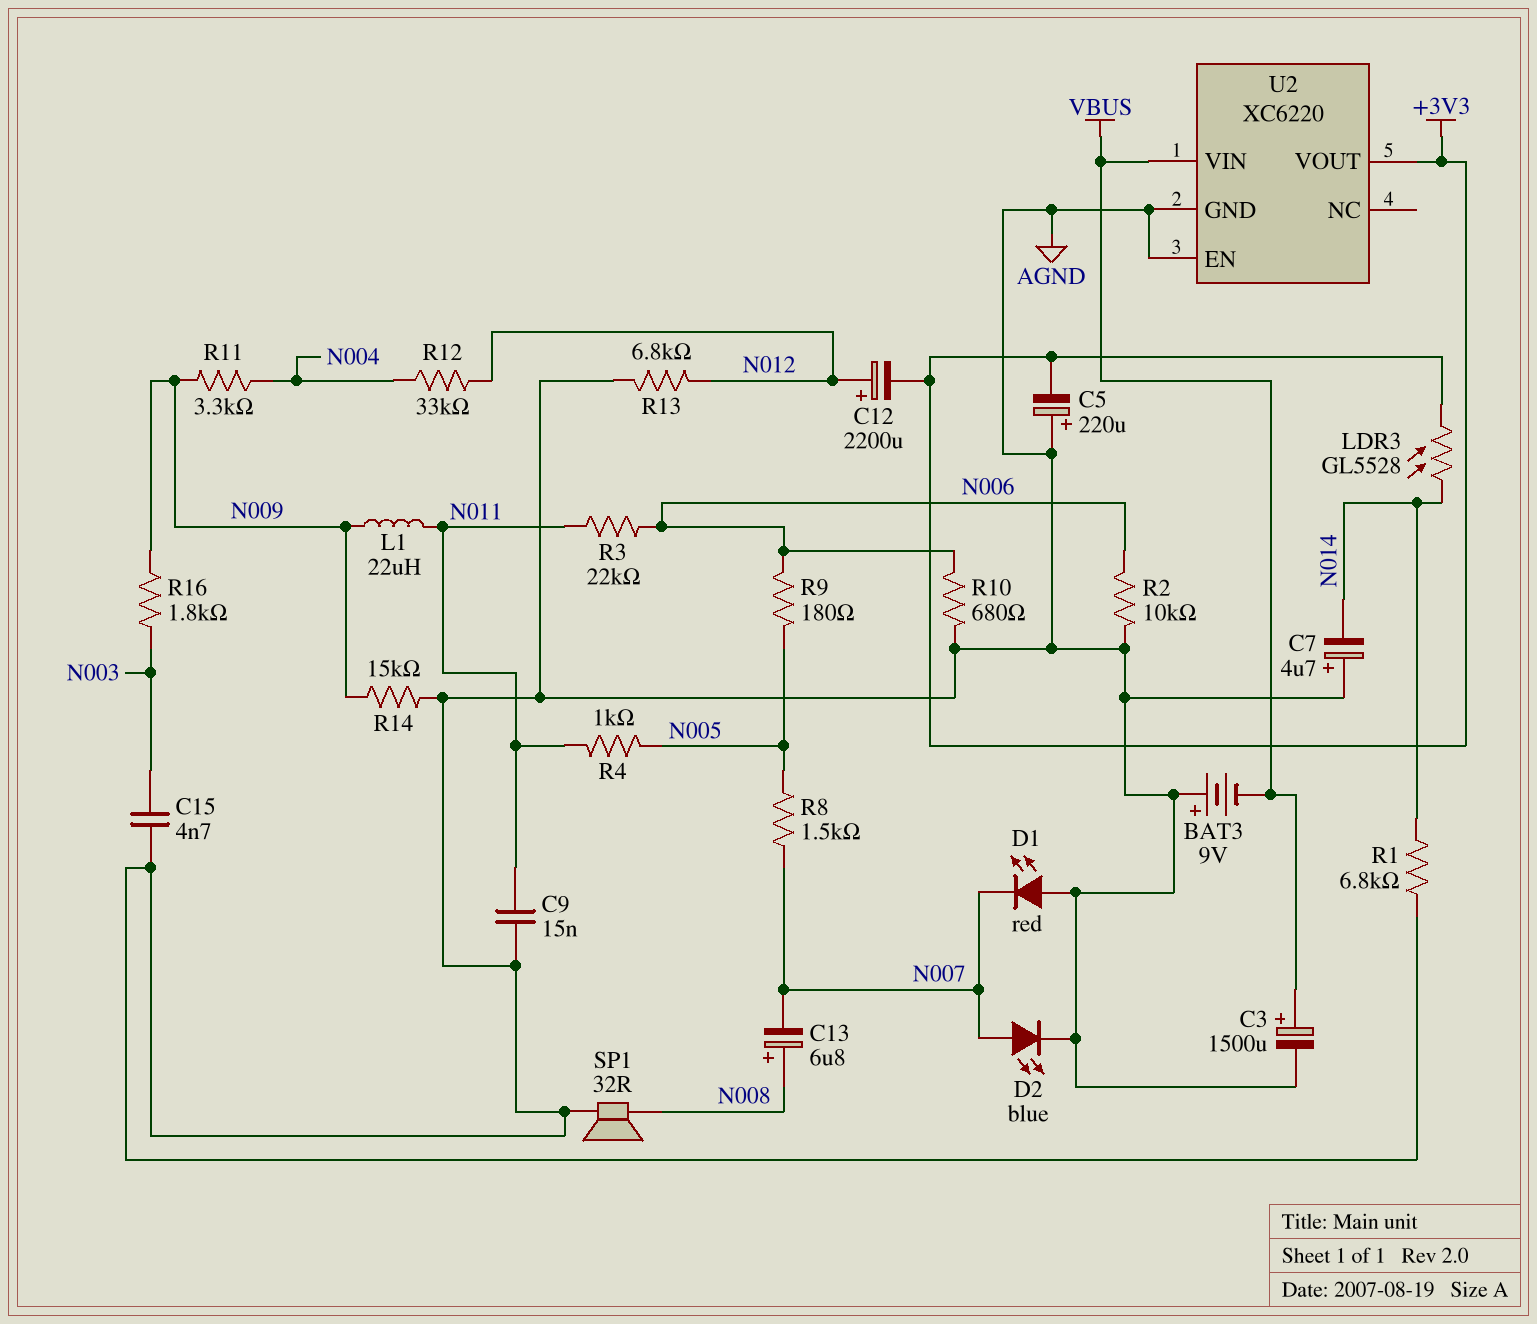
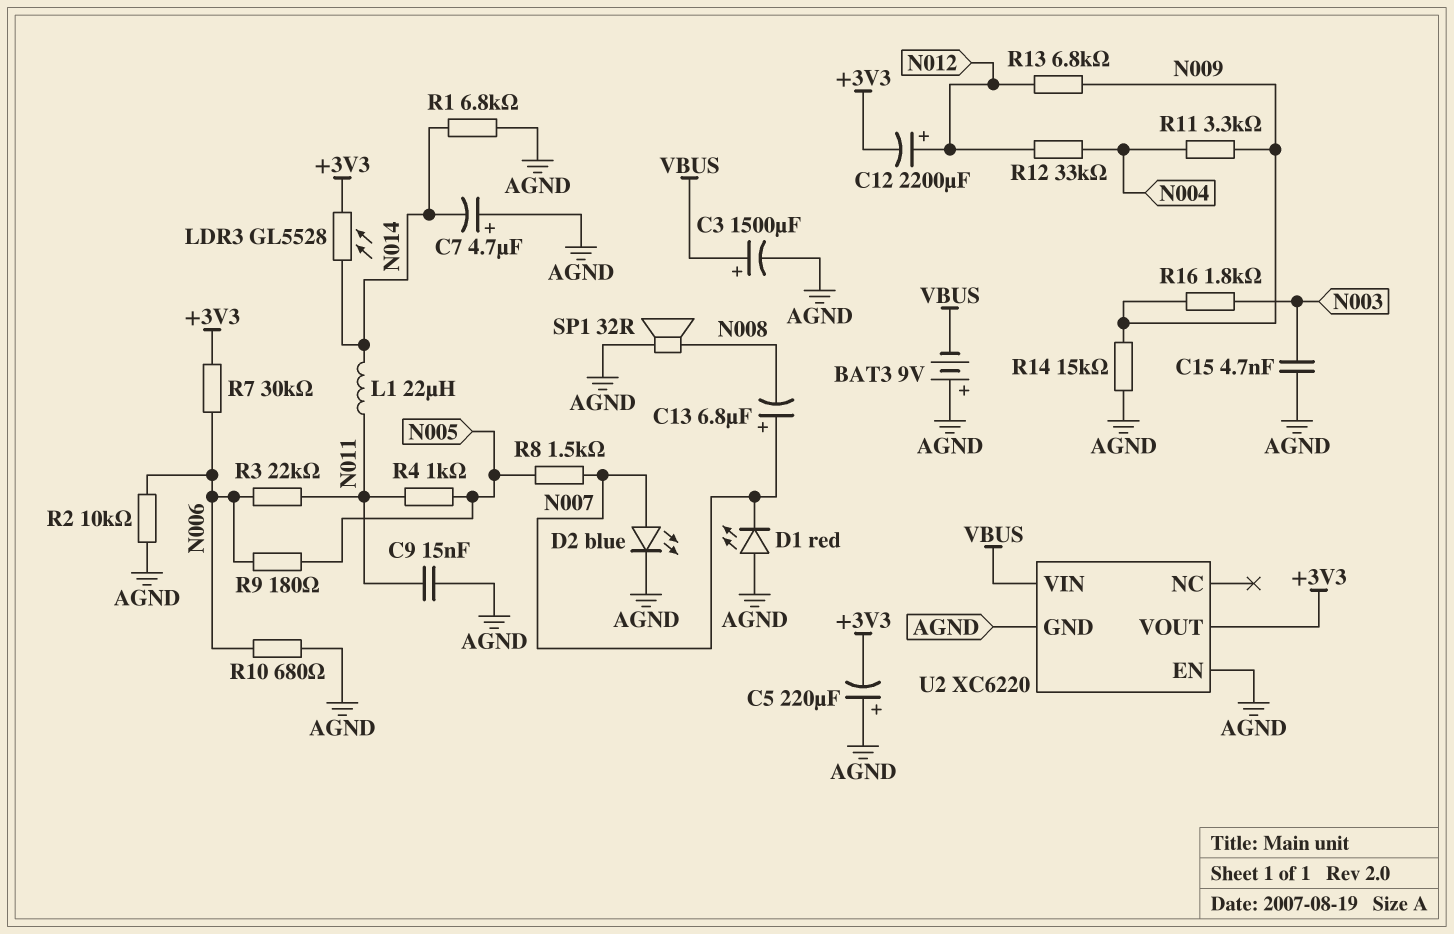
C13: 6.8uF (plus N008, minus N007) -> 6.8uF (plus N007, minus N008)
L1: 22uH (N009, N011) -> 22uH (N011, N014)
R7: none -> 30k (+3V3, N006)
R13: 6.8k (AGND, N012) -> 6.8k (N009, N012)

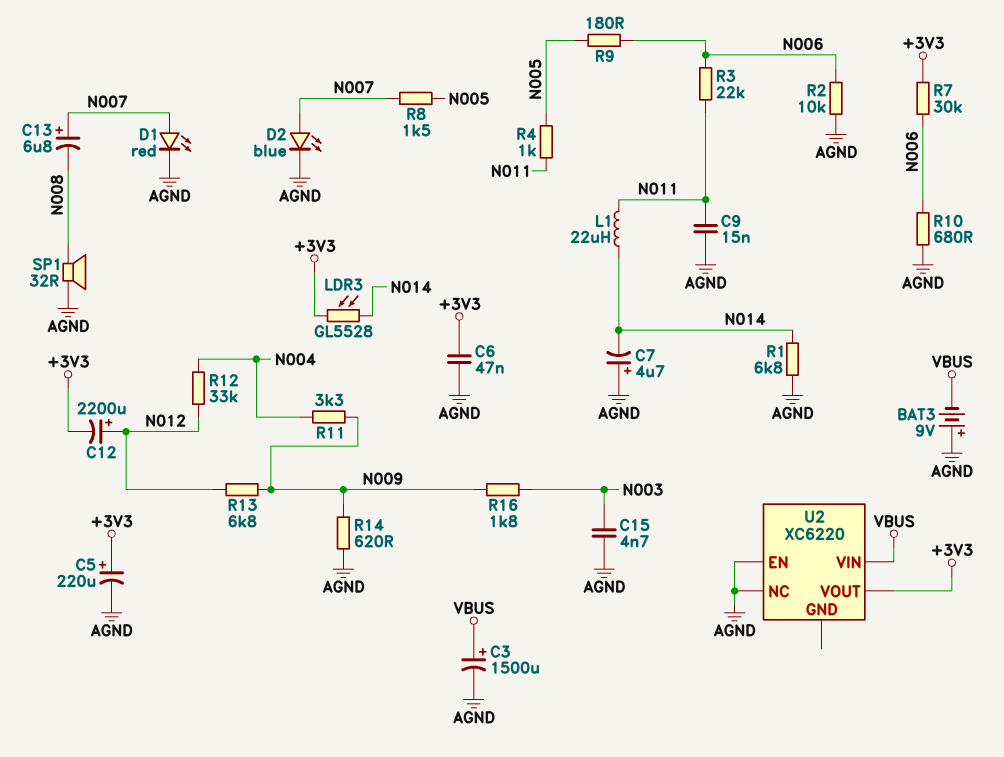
C5: 220uF (plus AGND, minus +3V3) -> 220uF (plus +3V3, minus AGND)
C6: none -> 47nF (+3V3, AGND)
D1: LED red (A AGND, K N007) -> LED red (A N007, K AGND)
R14: 15k (AGND, N009) -> 620 (AGND, N009)
U2 pin GND: AGND -> none
U2 pin NC: none -> AGND

